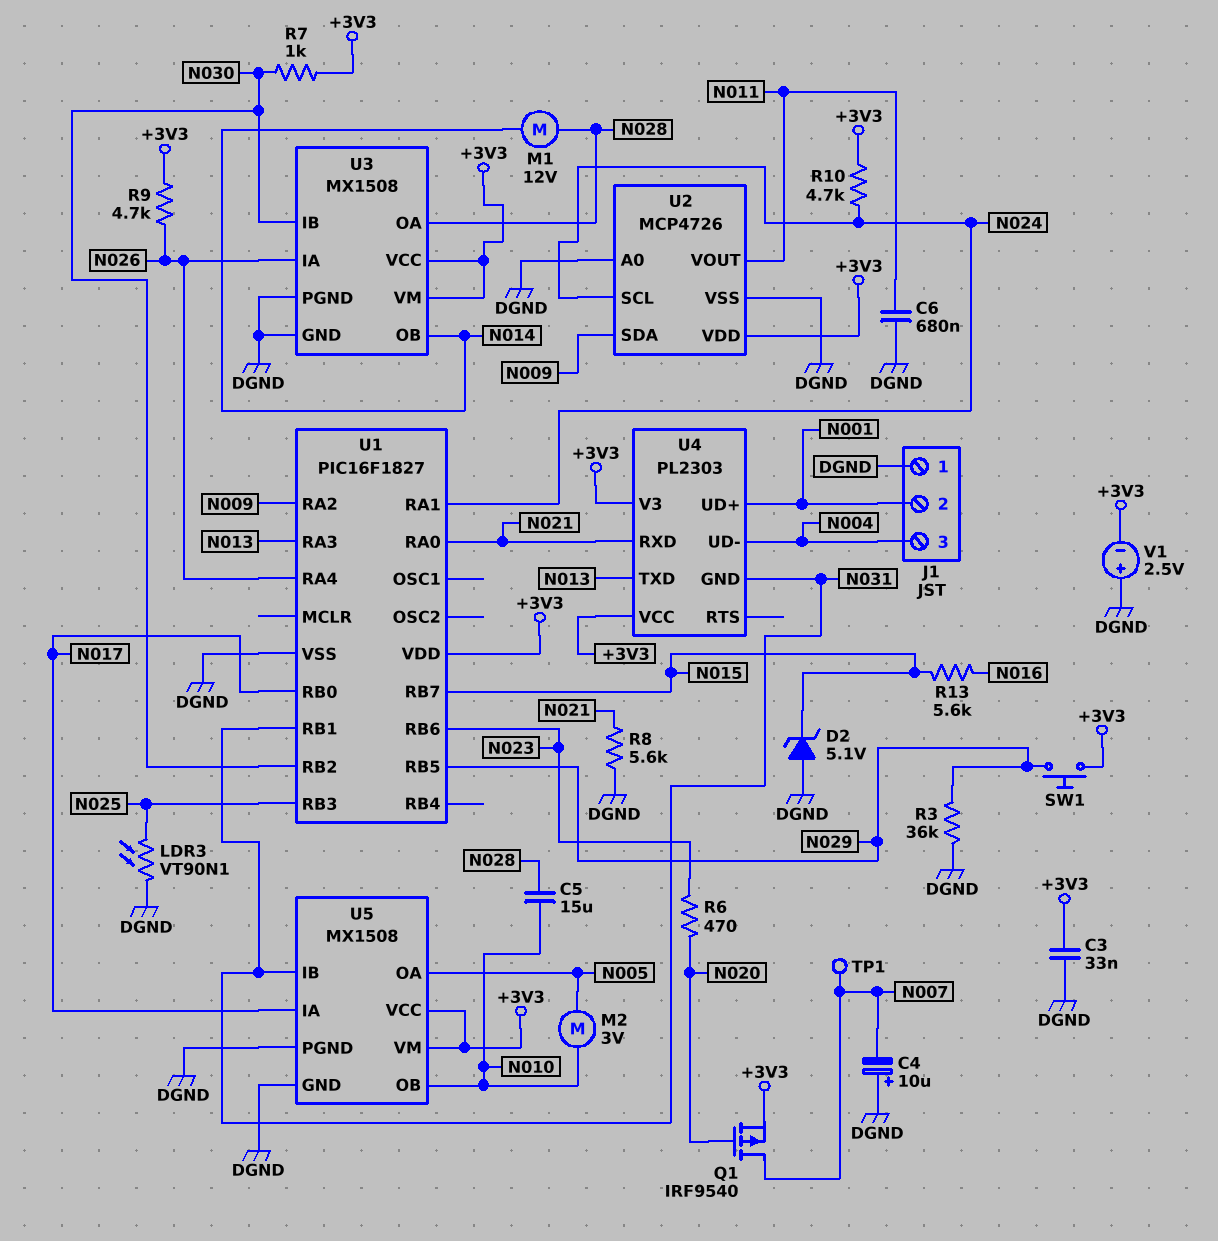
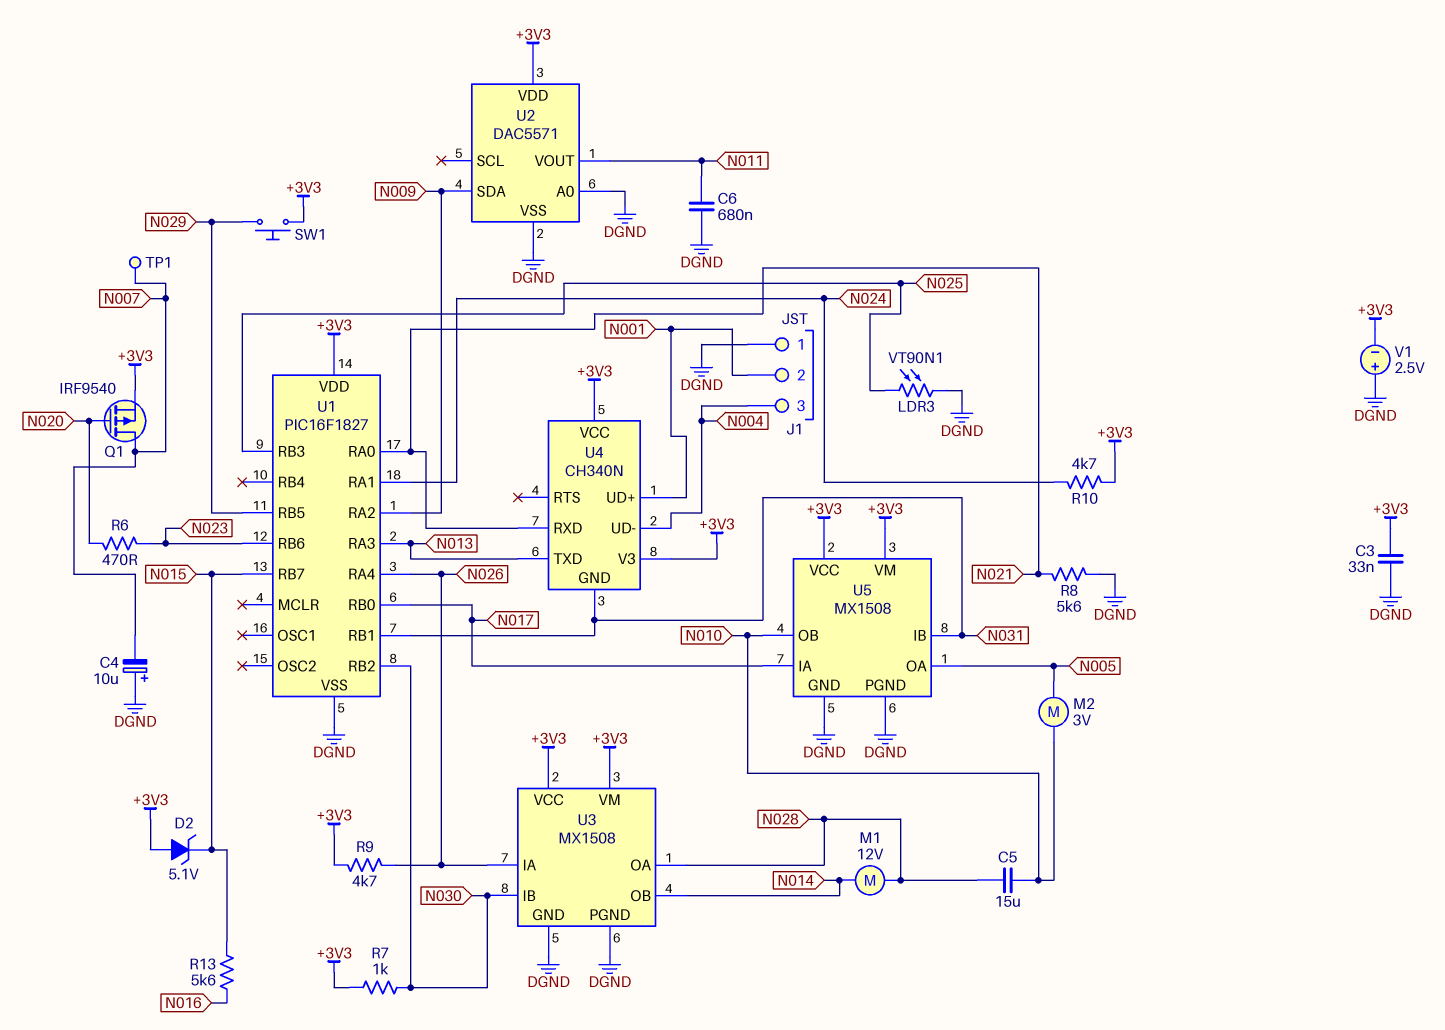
D2: zener 5.1V (A DGND, K N015) -> zener 5.1V (A +3V3, K N015)
R3: 36k (DGND, N029) -> none
U2: MCP4726 -> DAC5571
U2 pin SCL: N024 -> none
U4: PL2303 -> CH340N

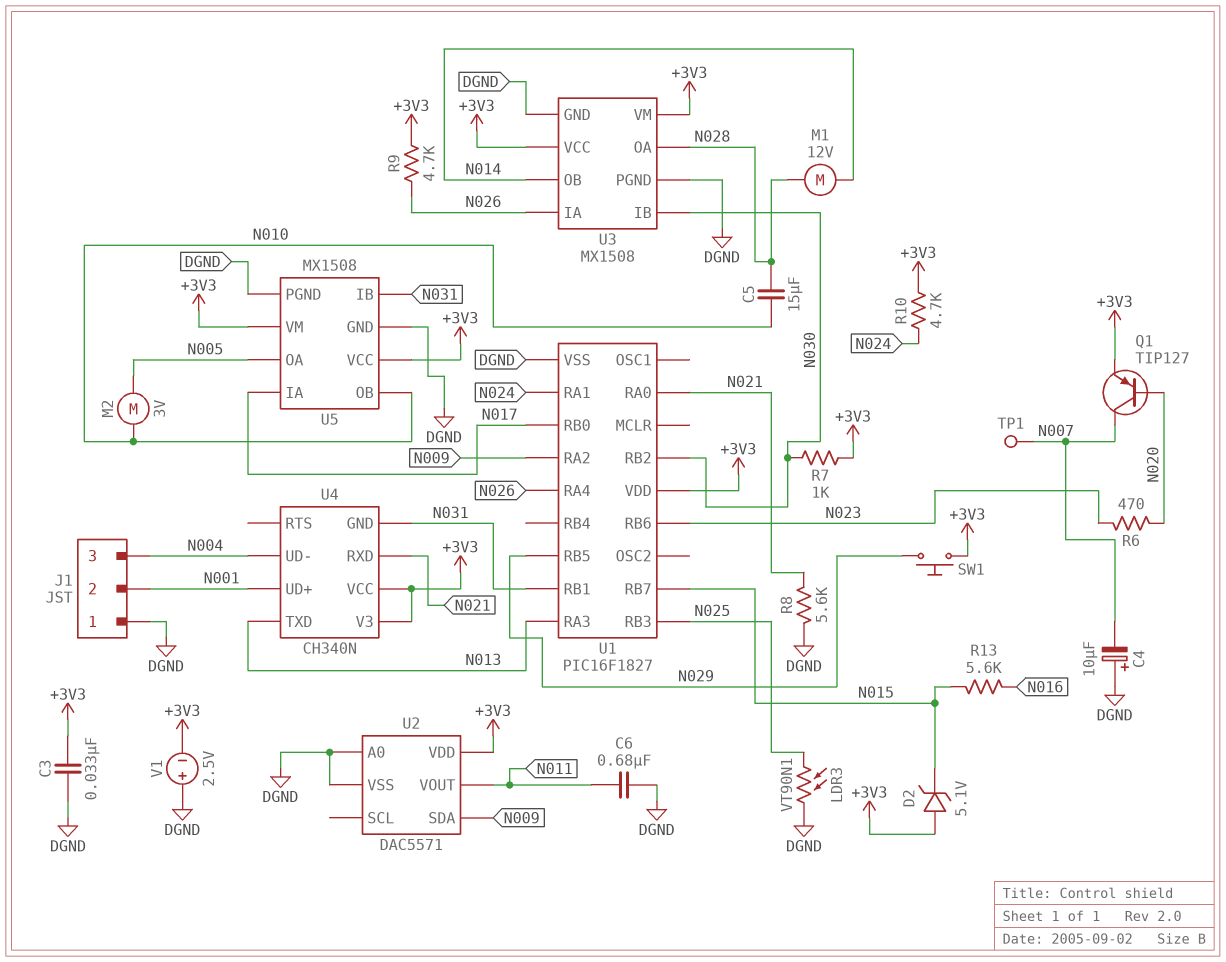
Q1: PMOS IRF9540 (G N020, D N007, S +3V3) -> PNP TIP127 (B N020, C N007, E +3V3)

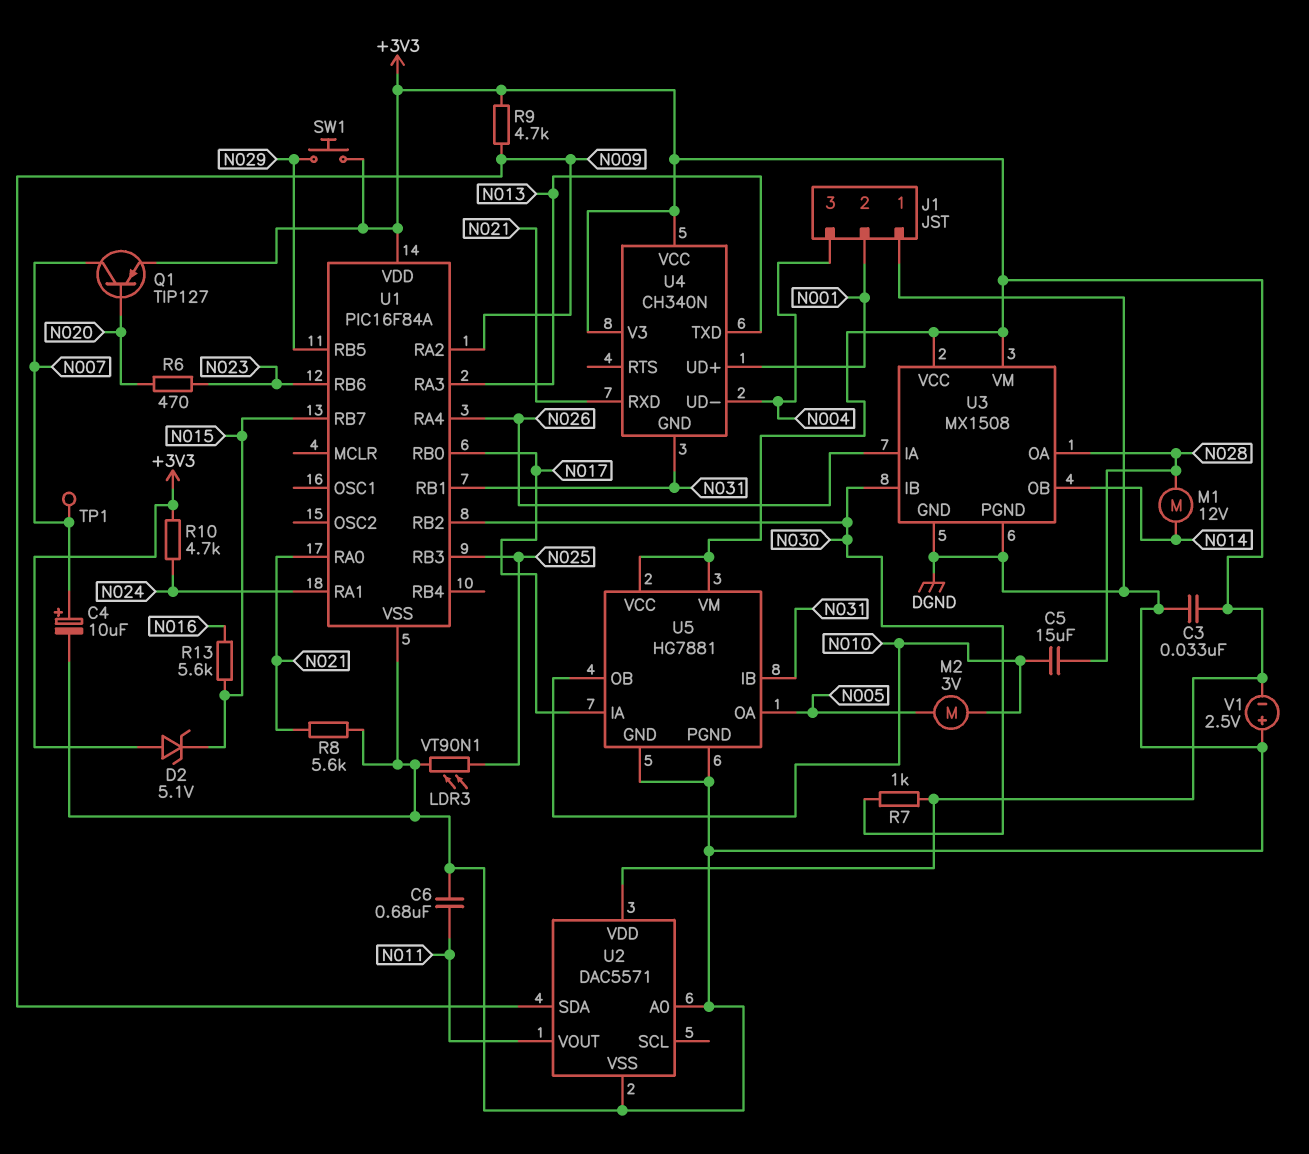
C4: 10uF (plus DGND, minus N007) -> 10uF (plus N007, minus DGND)
R9: 4.7k (+3V3, N026) -> 4.7k (+3V3, N009)
U1: PIC16F1827 -> PIC16F84A
U5: MX1508 -> HG7881

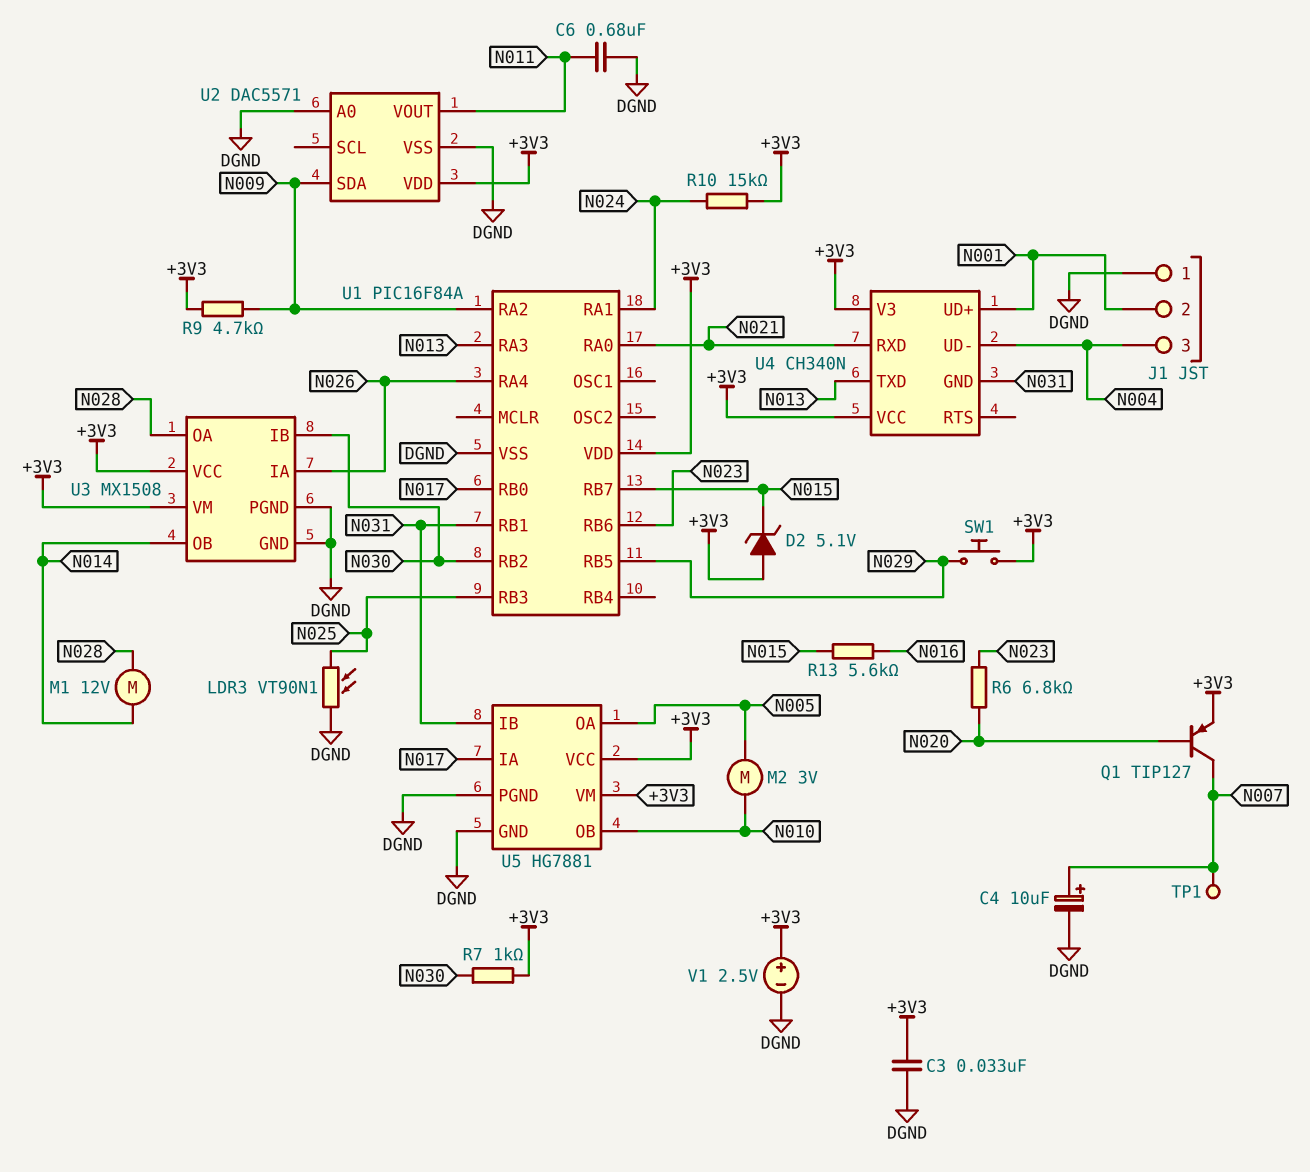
C5: 15uF (N010, N028) -> none
R6: 470 (N020, N023) -> 6.8k (N020, N023)
R8: 5.6k (DGND, N021) -> none
R10: 4.7k (+3V3, N024) -> 15k (+3V3, N024)
V1: 2.5V (plus DGND, minus +3V3) -> 2.5V (plus +3V3, minus DGND)

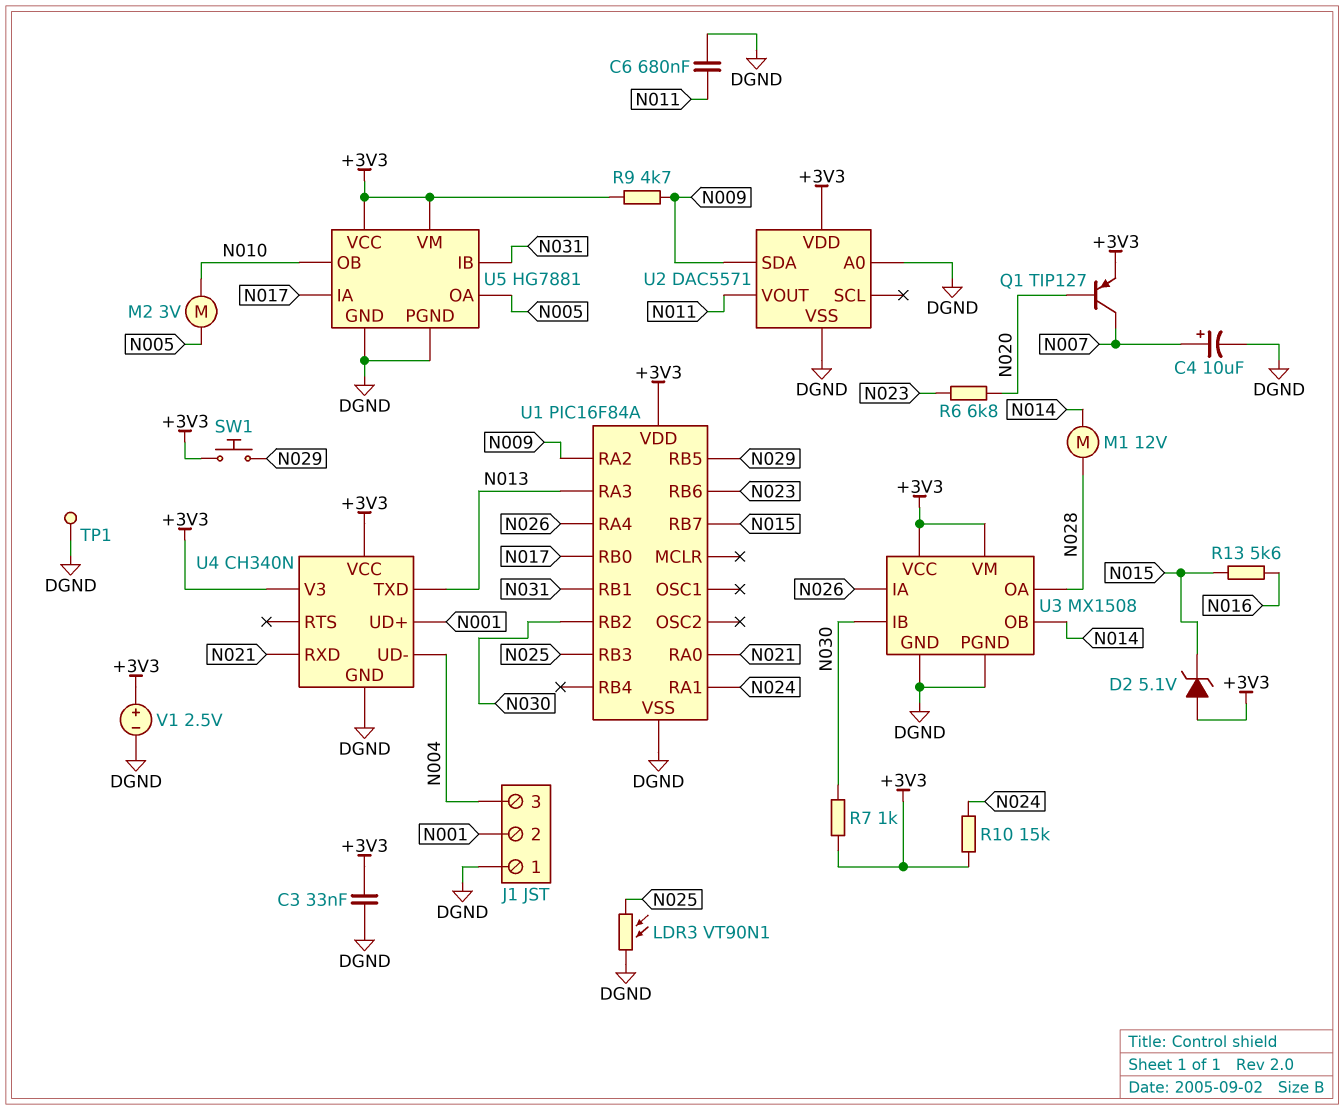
TP1: test point (N007) -> test point (DGND)
U4 pin GND: N031 -> DGND

